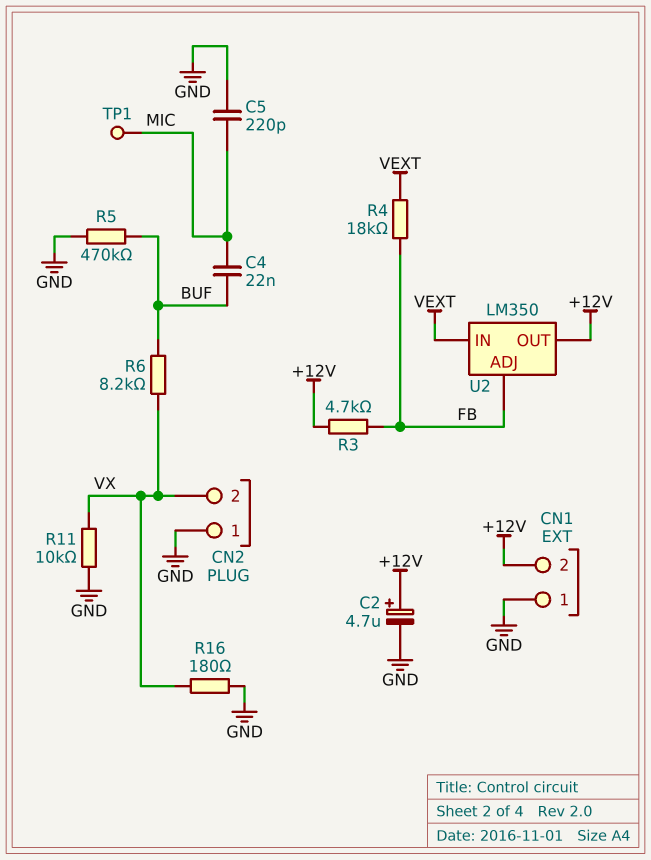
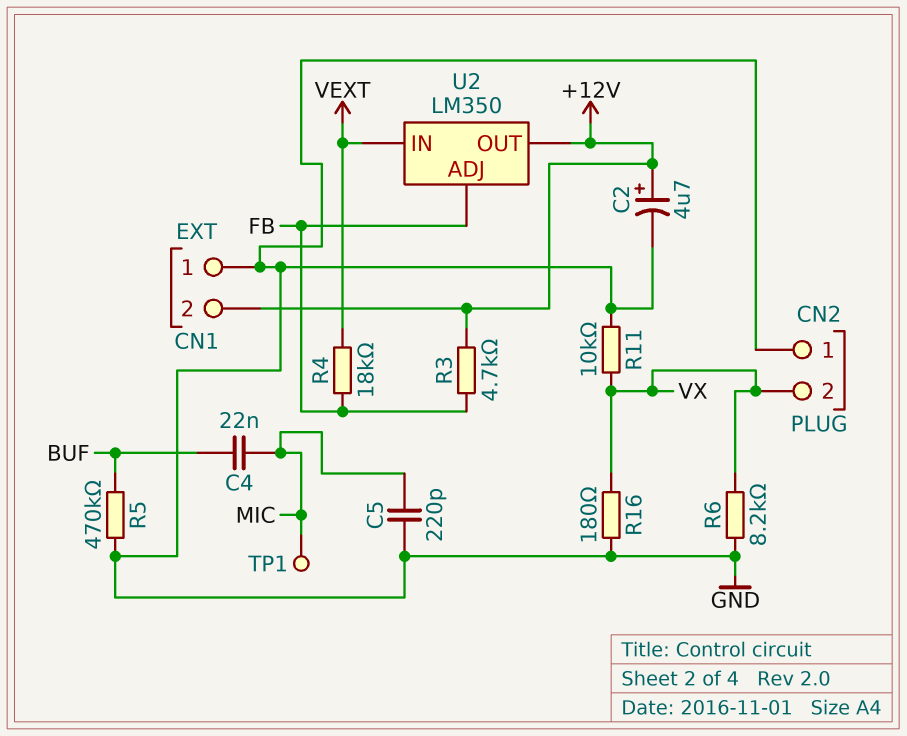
R6: 8.2k (BUF, VX) -> 8.2k (GND, VX)

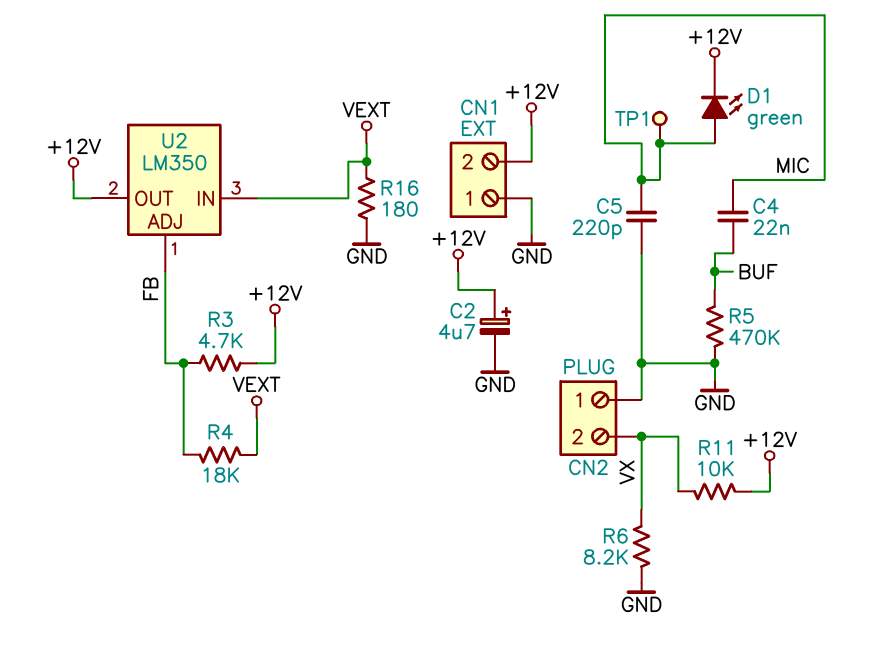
D1: none -> LED green (A MIC, K +12V)
R11: 10k (GND, VX) -> 10k (+12V, VX)
R16: 180 (GND, VX) -> 180 (GND, VEXT)

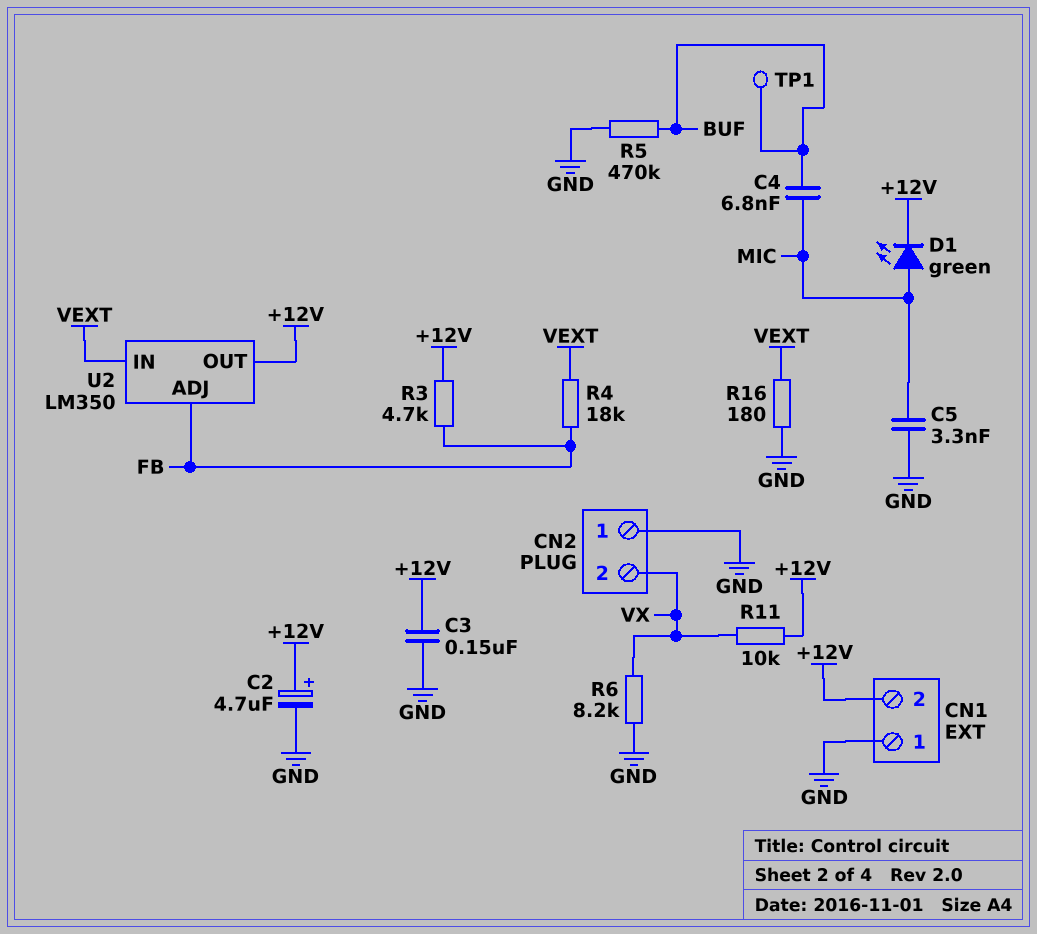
C3: none -> 150nF (+12V, GND)
C4: 22nF (BUF, MIC) -> 6.8nF (BUF, MIC)
C5: 220pF (GND, MIC) -> 3.3nF (GND, MIC)
TP1: test point (MIC) -> test point (BUF)

